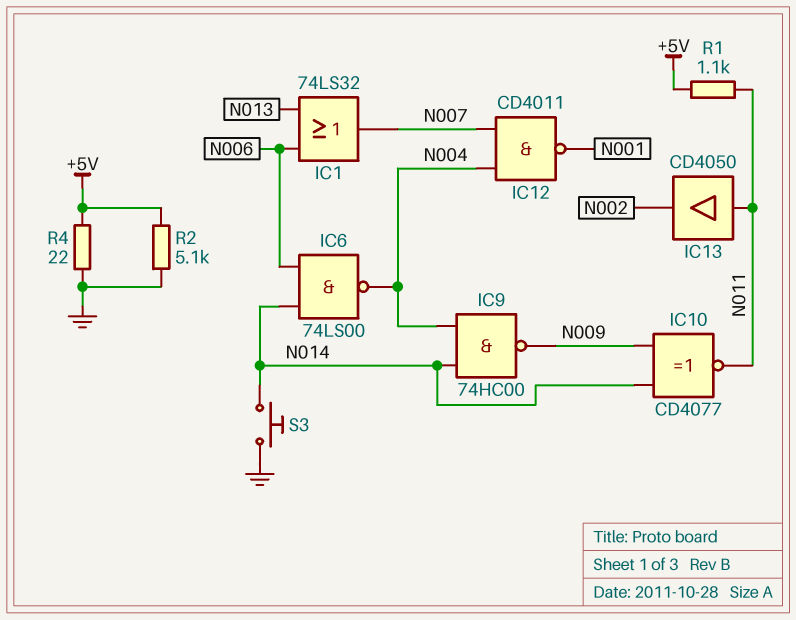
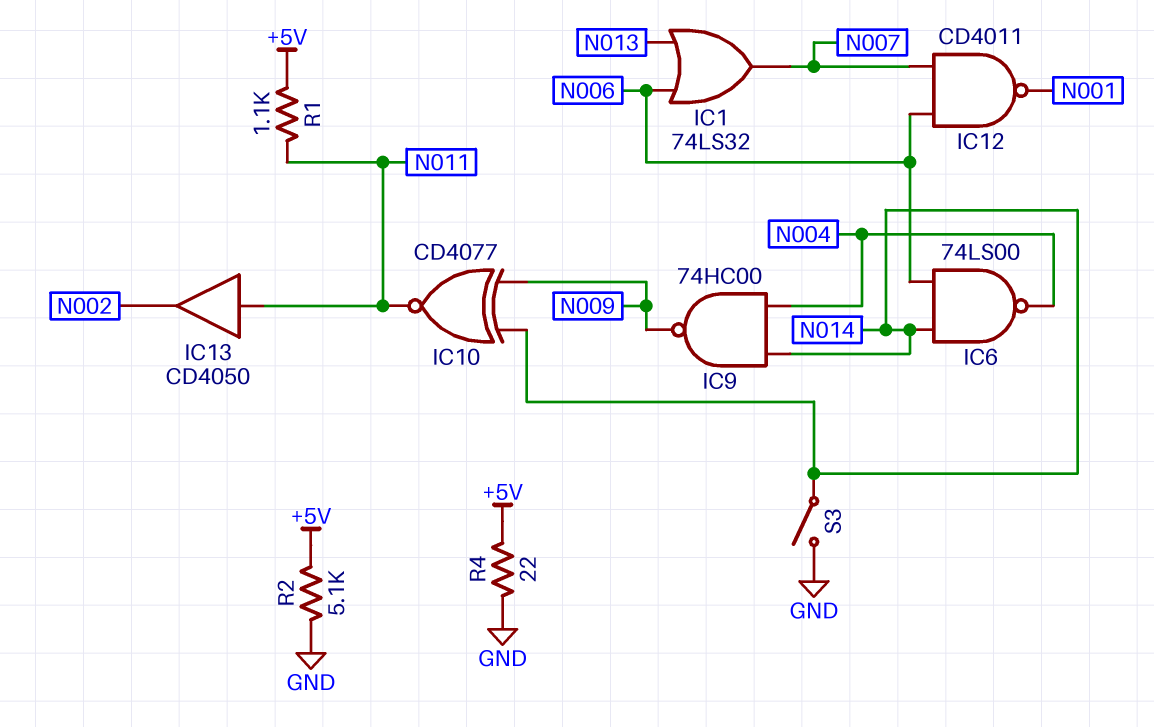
IC12: NAND CD4011 (in N004, in N007, out N001) -> NAND CD4011 (in N006, in N007, out N001)
S3: button (GND, N014) -> switch (GND, N014)

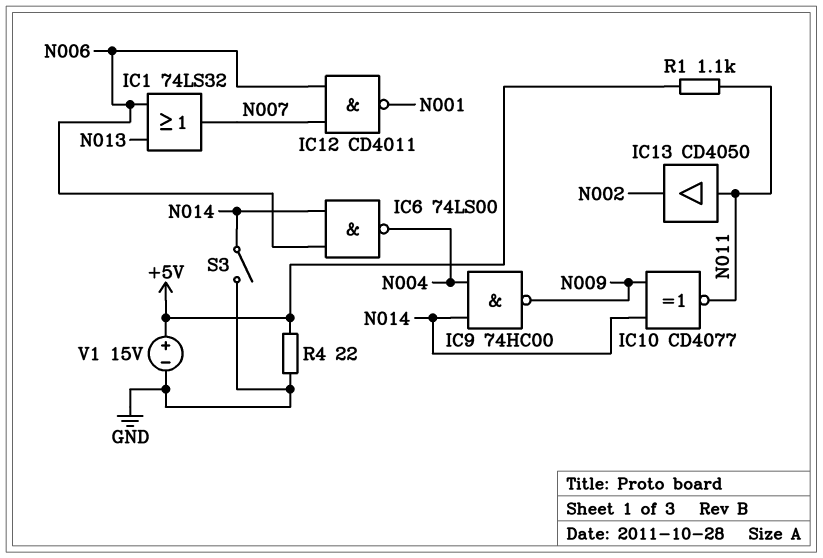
R2: 5.1k (+5V, GND) -> none
V1: none -> 15V (plus +5V, minus GND)

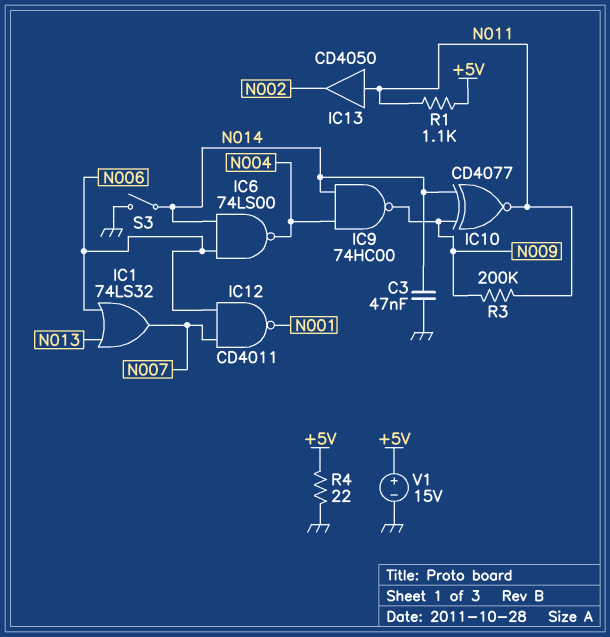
C3: none -> 47nF (GND, N014)
R3: none -> 200k (N009, N011)

